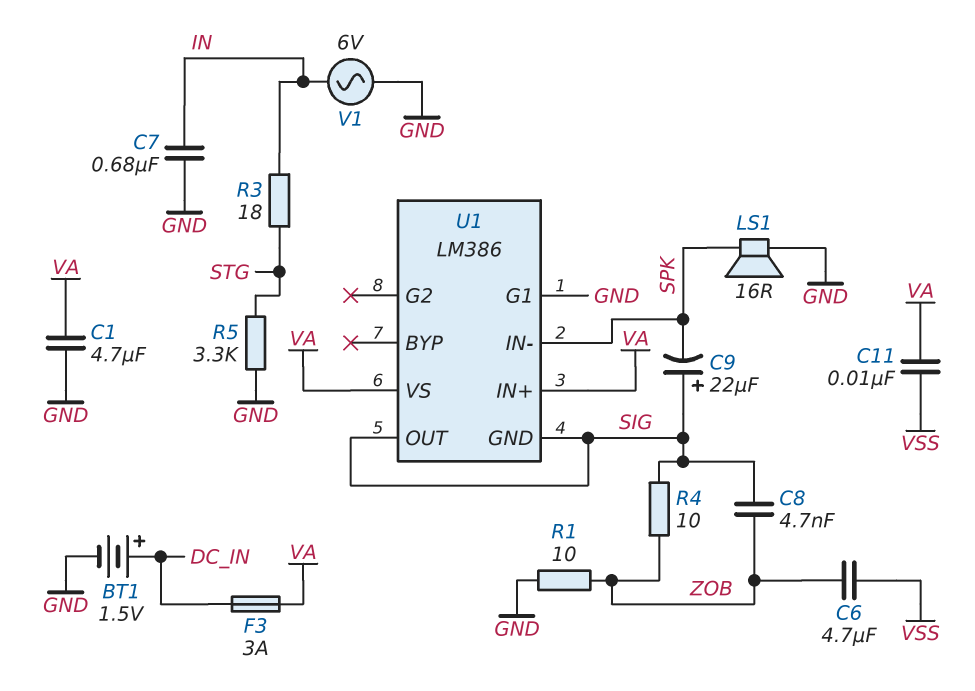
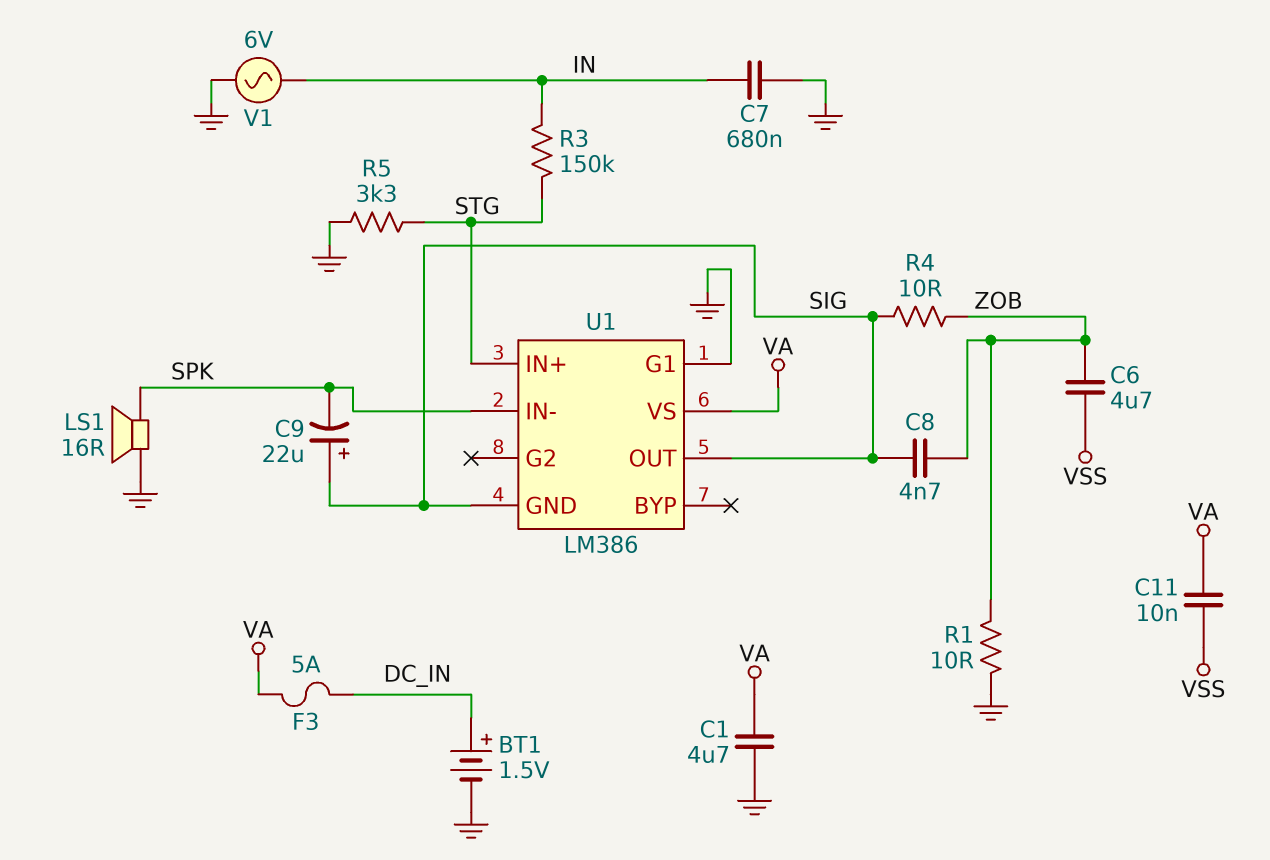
F3: 3A (DC_IN, VA) -> 5A (DC_IN, VA)
R3: 18 (IN, STG) -> 150k (IN, STG)
U1 pin IN+: VA -> STG

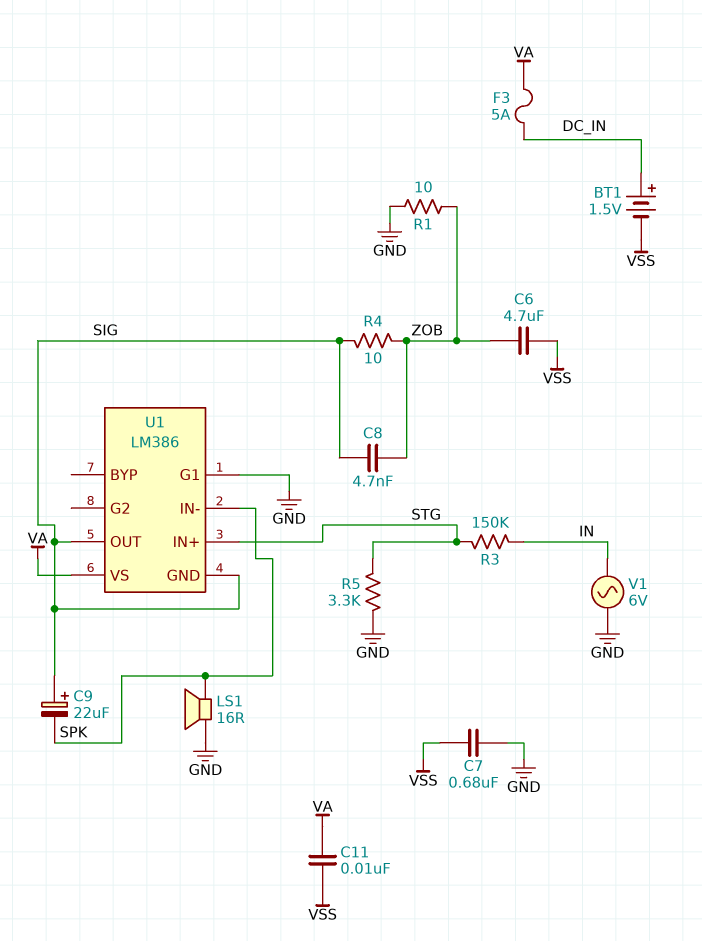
BT1: 1.5V (plus DC_IN, minus GND) -> 1.5V (plus DC_IN, minus VSS)
C1: 4.7uF (GND, VA) -> none
C7: 680nF (GND, IN) -> 680nF (GND, VSS)

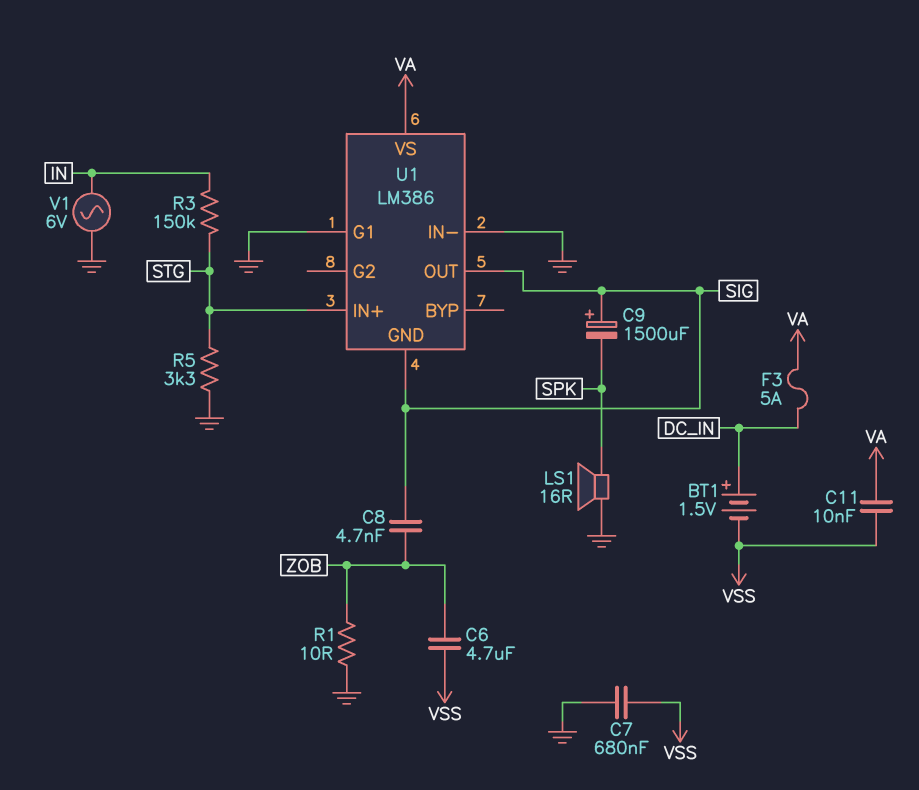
C9: 22uF (plus SIG, minus SPK) -> 1500uF (plus SIG, minus SPK)
R4: 10 (SIG, ZOB) -> none
U1 pin IN-: SPK -> GND

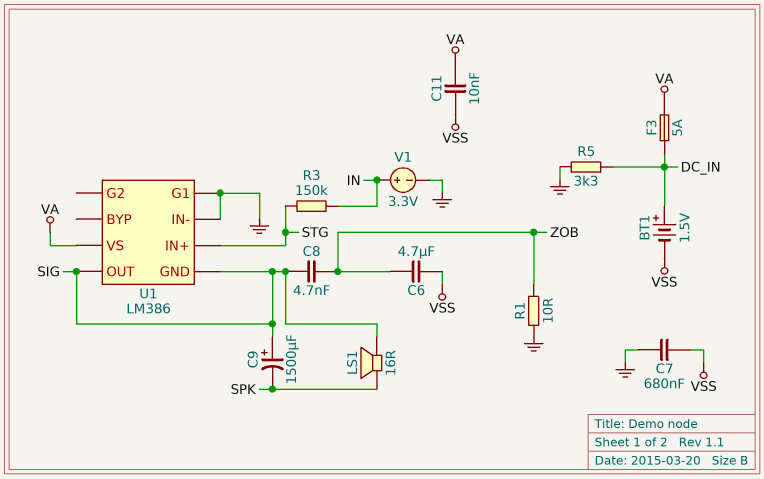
LS1: speaker 16R (GND, SPK) -> speaker 16R (SIG, SPK)
R5: 3.3k (GND, STG) -> 3.3k (DC_IN, GND)
V1: AC 6V (GND, IN) -> 3.3V (plus IN, minus GND)

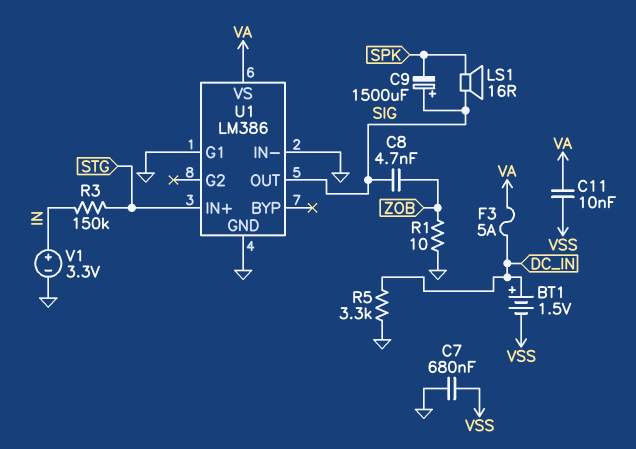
C6: 4.7uF (VSS, ZOB) -> none
U1 pin GND: SIG -> GND

